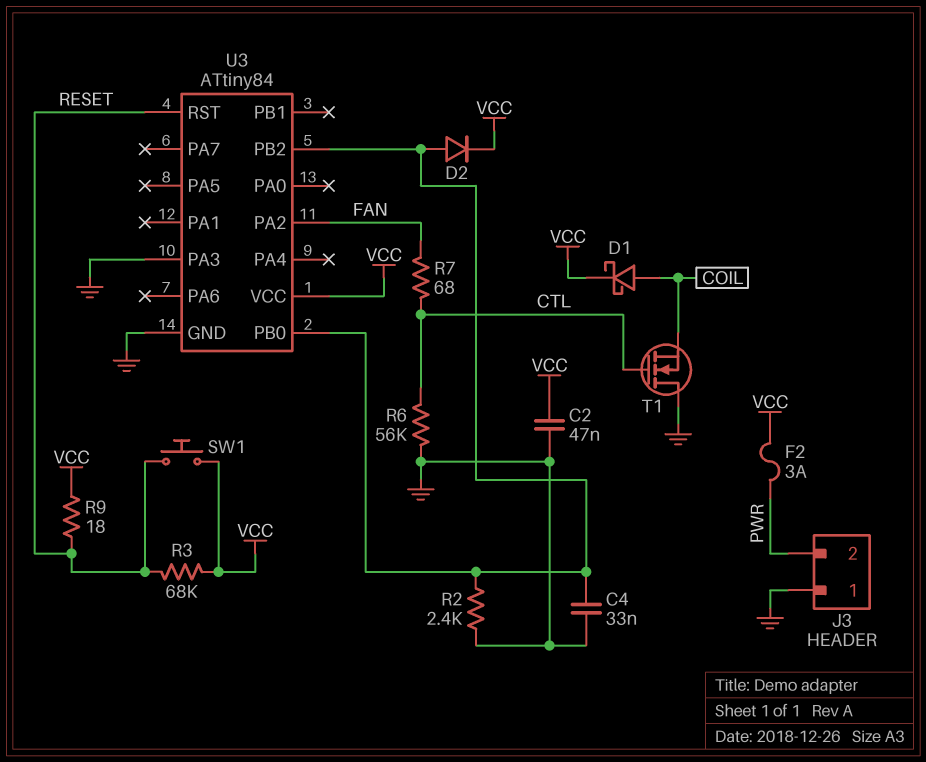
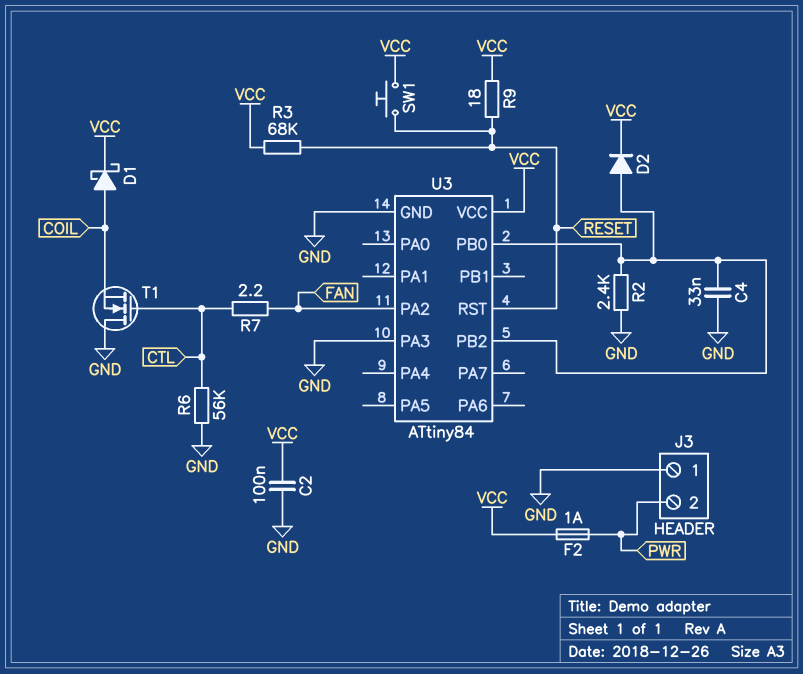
C2: 47nF (GND, VCC) -> 100nF (GND, VCC)
F2: 3A (PWR, VCC) -> 1A (PWR, VCC)
R7: 68 (CTL, FAN) -> 2.2 (CTL, FAN)

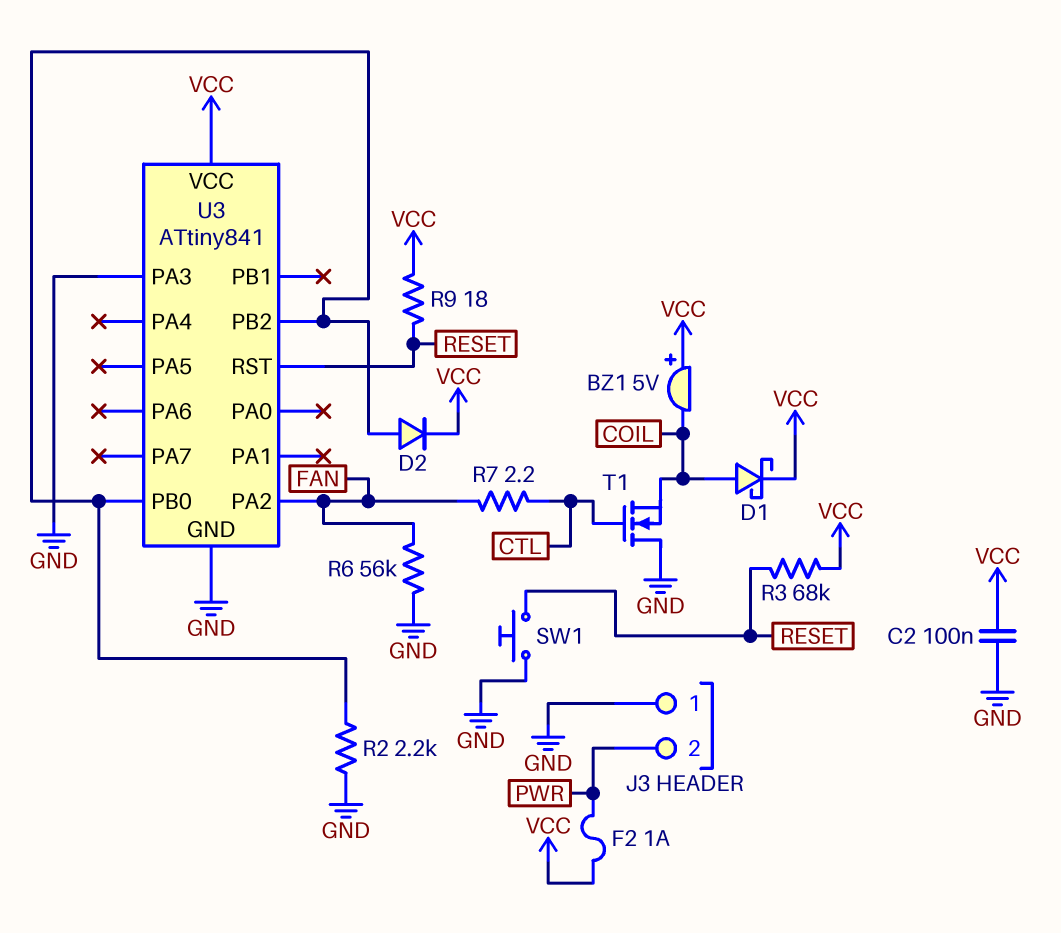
BZ1: none -> buzzer 5V (plus VCC, minus COIL)
C4: 33nF (GND, U3/PB0) -> none
R2: 2.4k (GND, U3/PB0) -> 2.2k (GND, U3/PB0)
R6: 56k (CTL, GND) -> 56k (FAN, GND)
SW1: button (RESET, VCC) -> button (GND, RESET)
U3: ATtiny84 -> ATtiny841

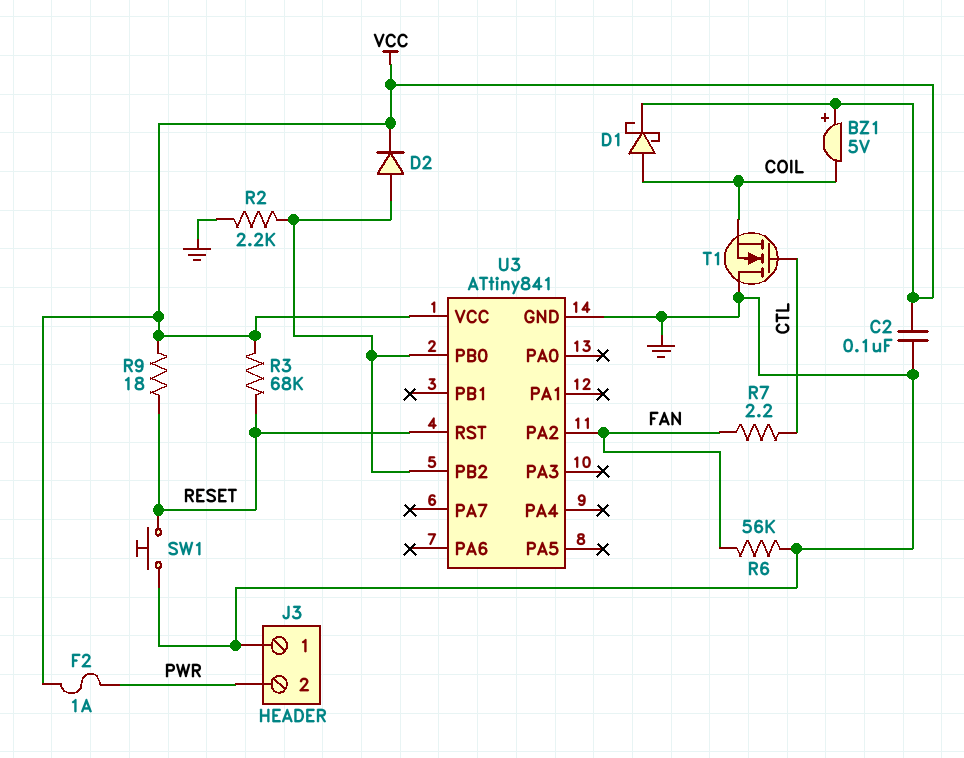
U3 pin PA3: GND -> none

